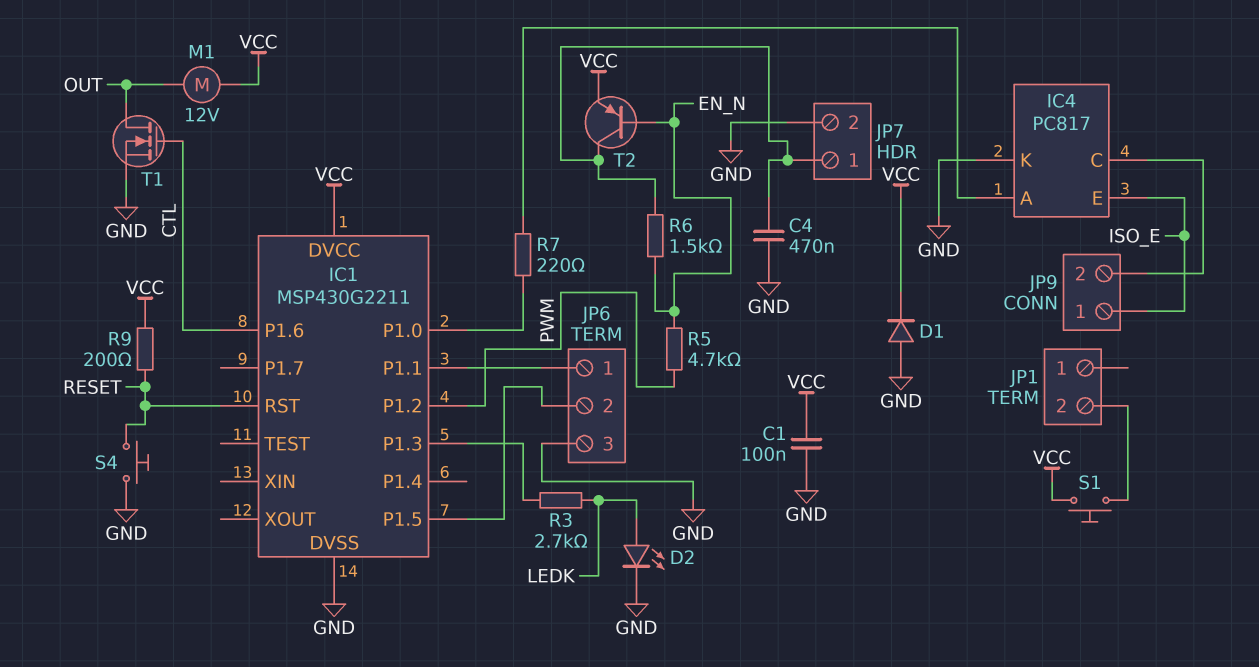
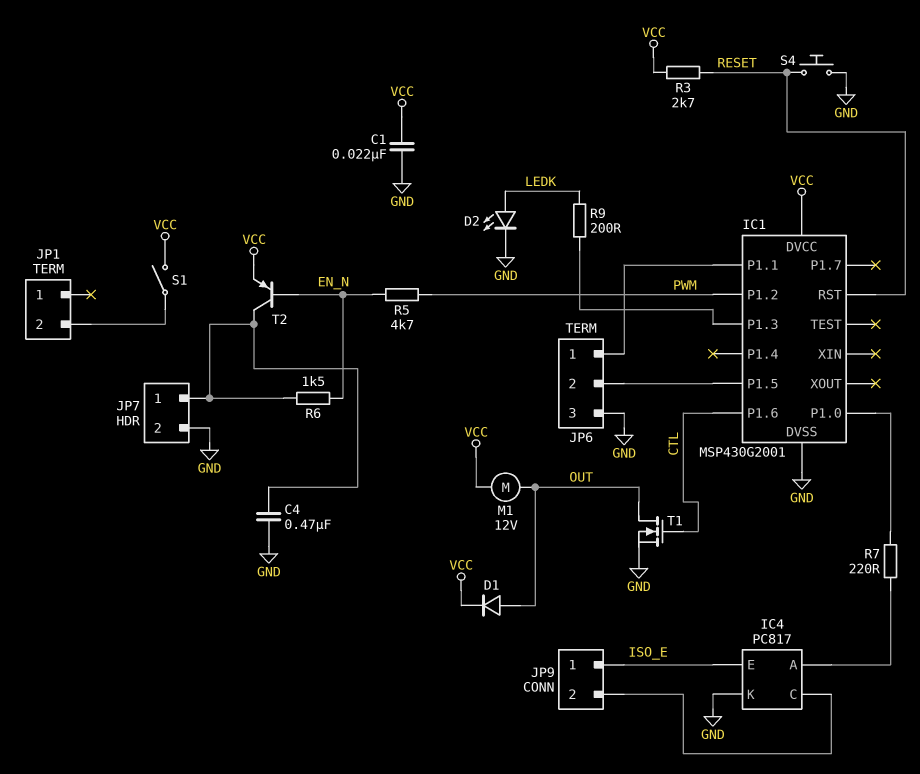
C1: 100nF (GND, VCC) -> 22nF (GND, VCC)
D1: diode (A GND, K VCC) -> diode (A OUT, K VCC)
IC1: MSP430G2211 -> MSP430G2001
R3: 2.7k (IC1/P1.3, LEDK) -> 2.7k (RESET, VCC)
R9: 200 (RESET, VCC) -> 200 (IC1/P1.3, LEDK)
S1: button (JP1/2, VCC) -> switch (JP1/2, VCC)

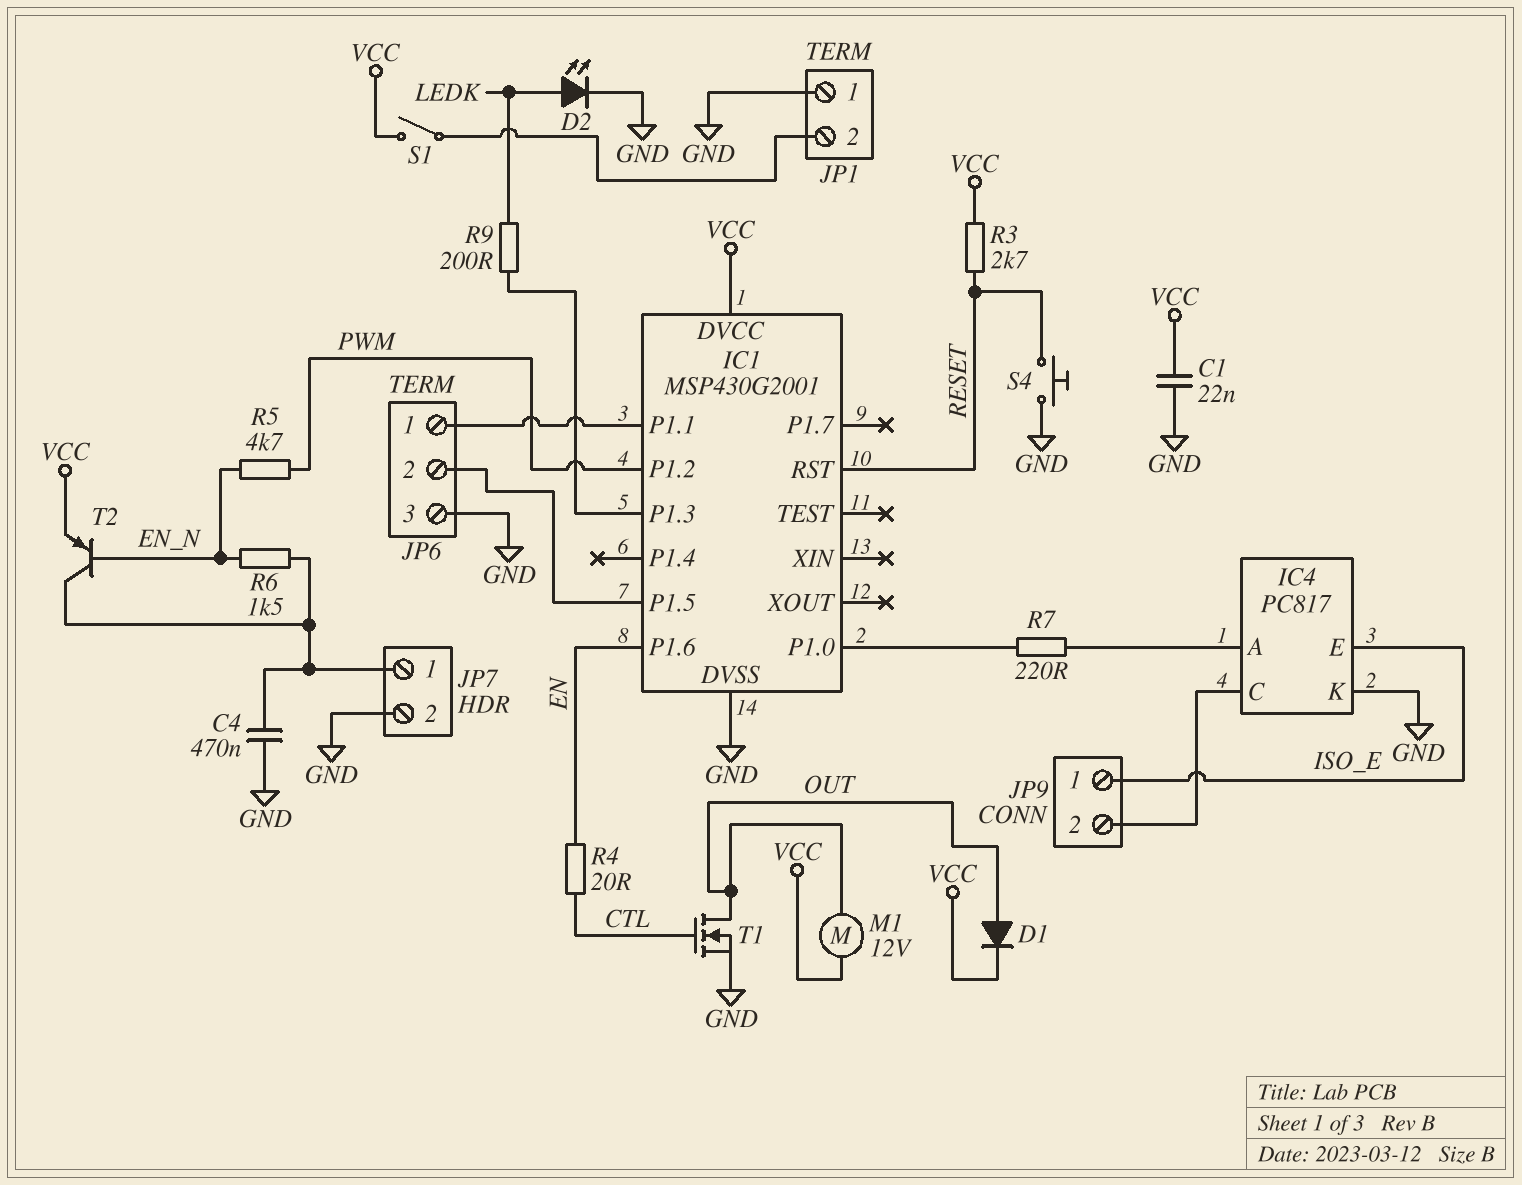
IC1 pin P1.6: CTL -> EN
JP1 pin 1: none -> GND
R4: none -> 20 (CTL, EN)

